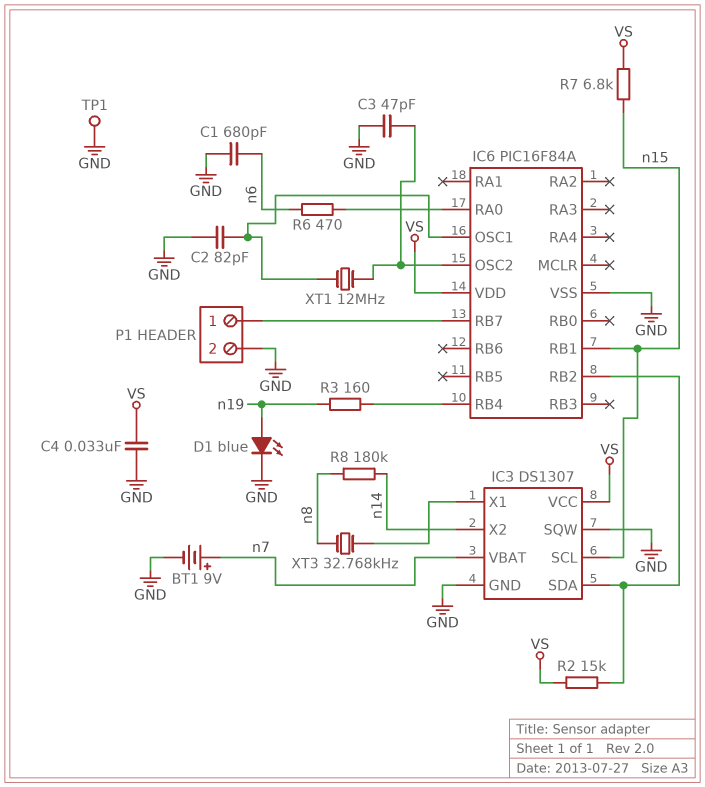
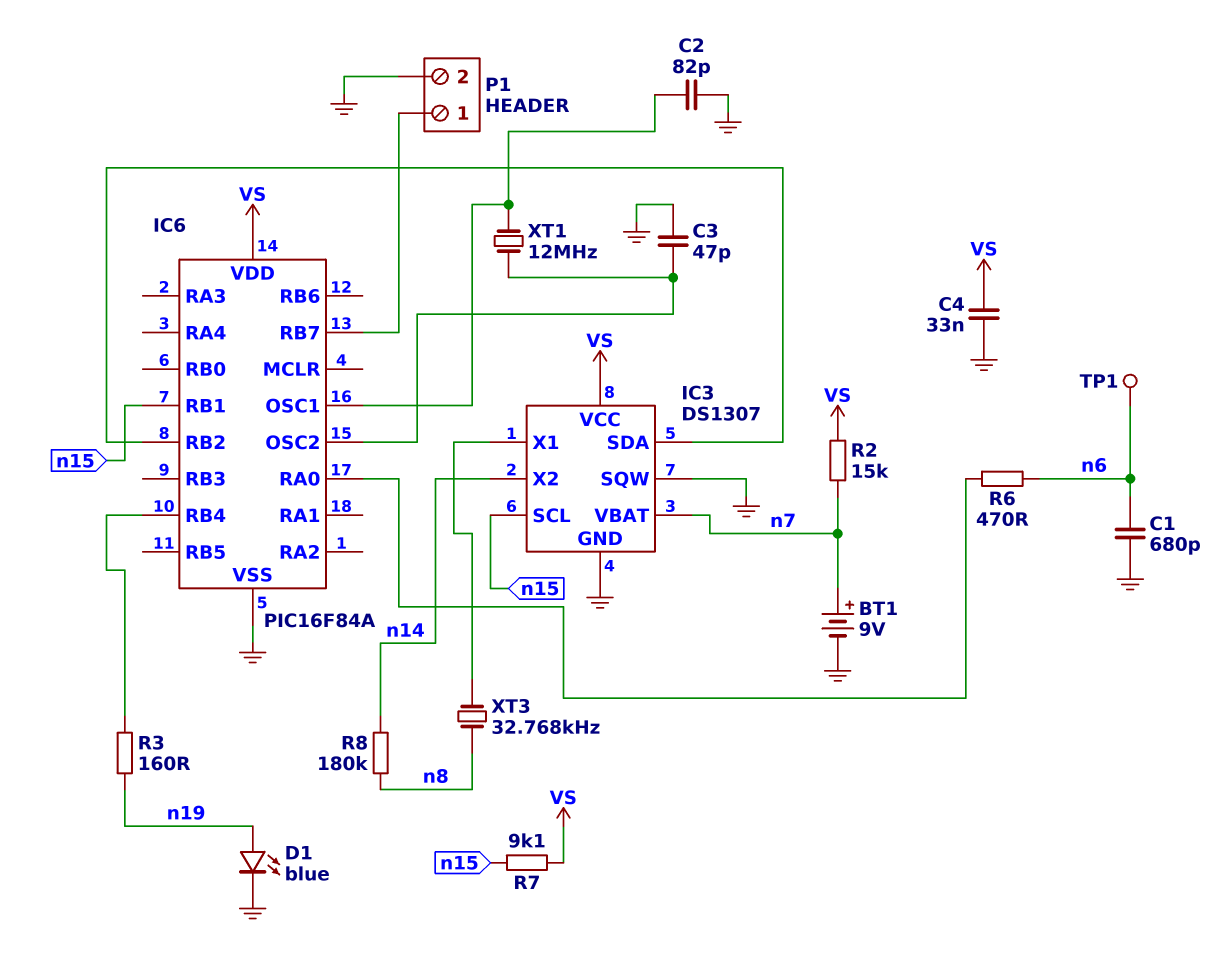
R2: 15k (IC3/SDA, VS) -> 15k (VS, n7)
R7: 6.8k (VS, n15) -> 9.1k (VS, n15)
TP1: test point (GND) -> test point (n6)

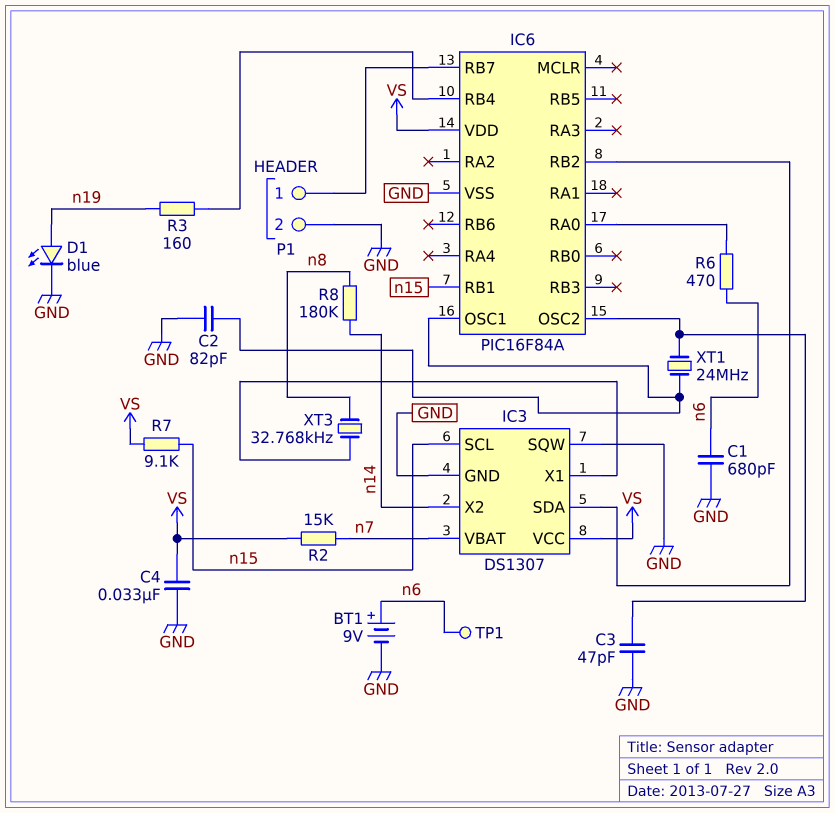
BT1: 9V (plus n7, minus GND) -> 9V (plus n6, minus GND)
XT1: 12MHz (IC6/OSC1, IC6/OSC2) -> 24MHz (IC6/OSC1, IC6/OSC2)

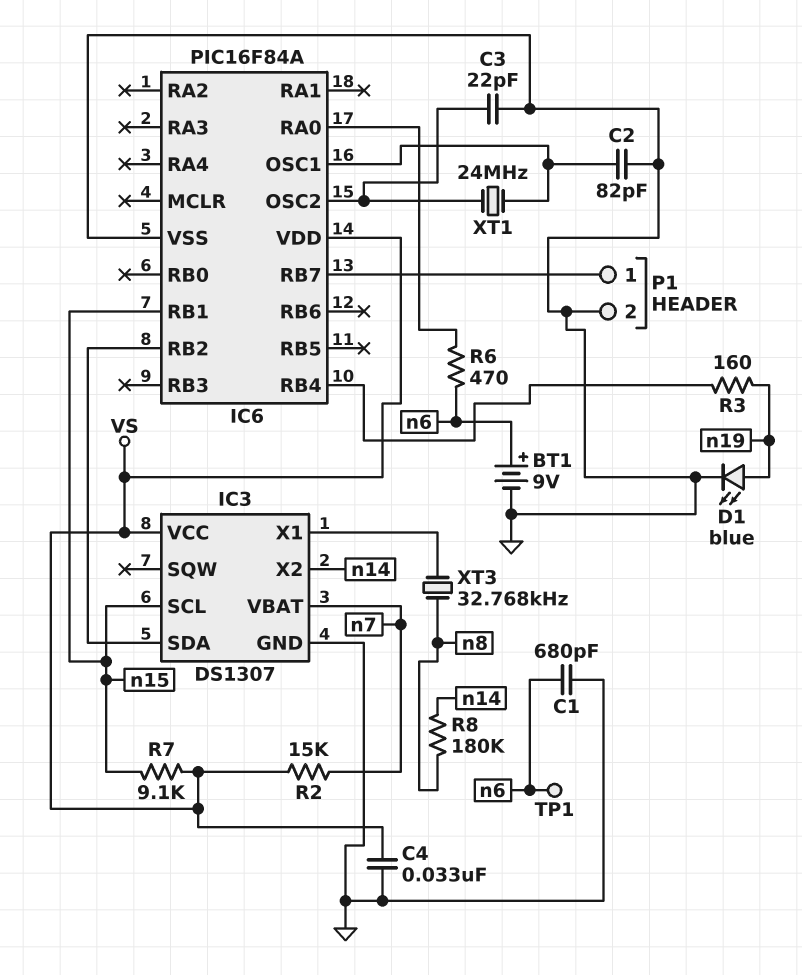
C3: 47pF (GND, IC6/OSC2) -> 22pF (GND, IC6/OSC2)
IC3 pin SQW: GND -> none

